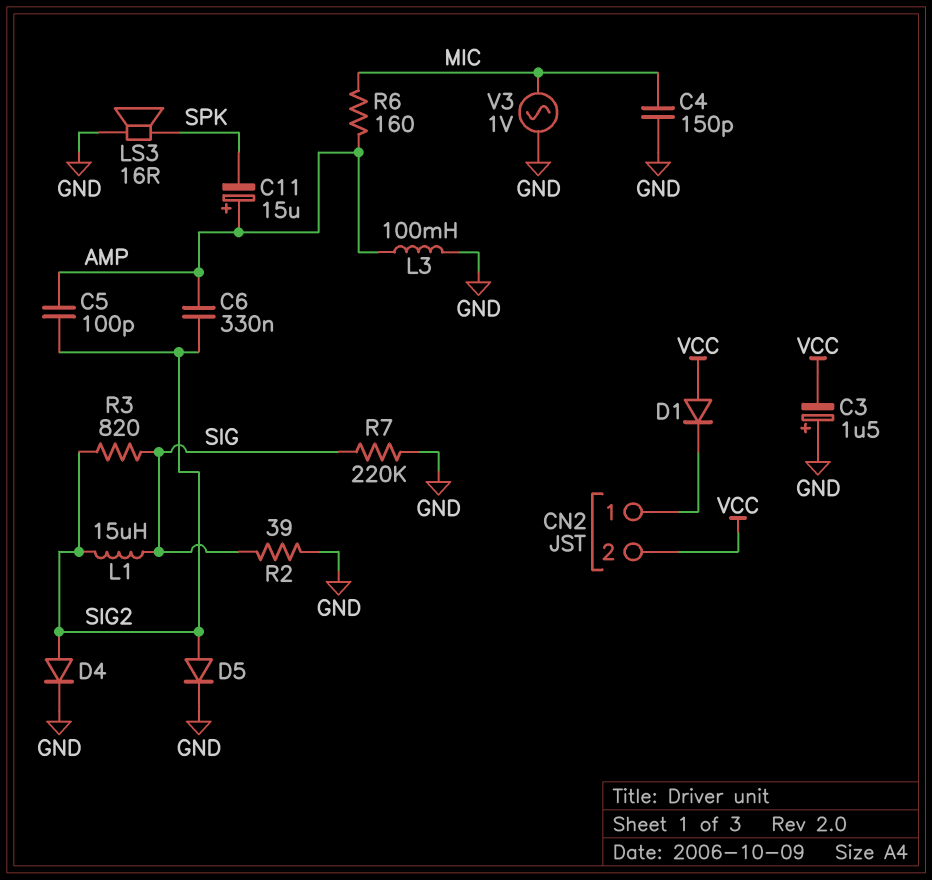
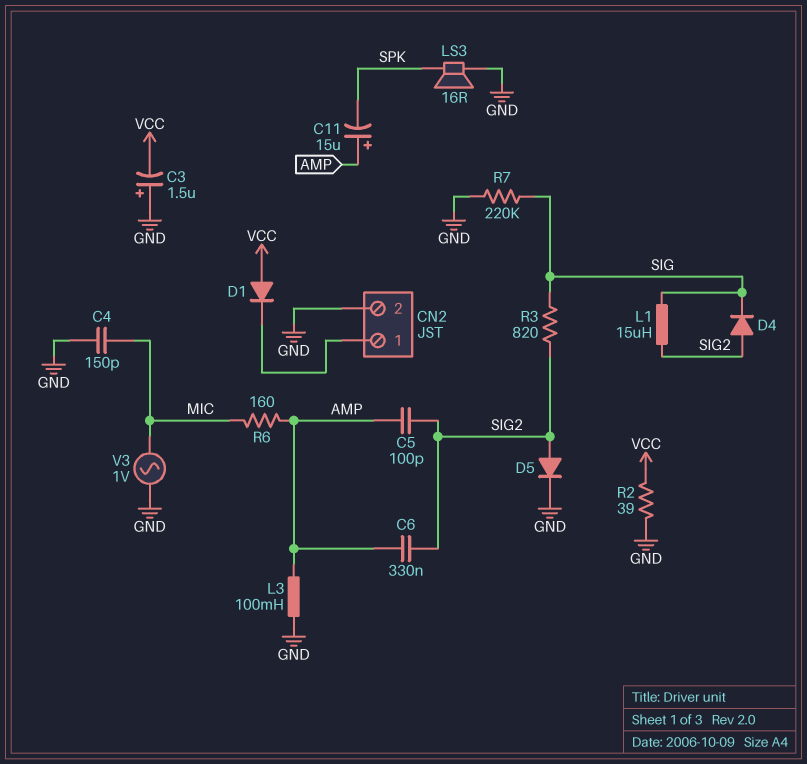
CN2 pin 2: VCC -> GND
D4: diode (A SIG2, K GND) -> diode (A SIG2, K SIG)
R2: 39 (GND, SIG) -> 39 (GND, VCC)

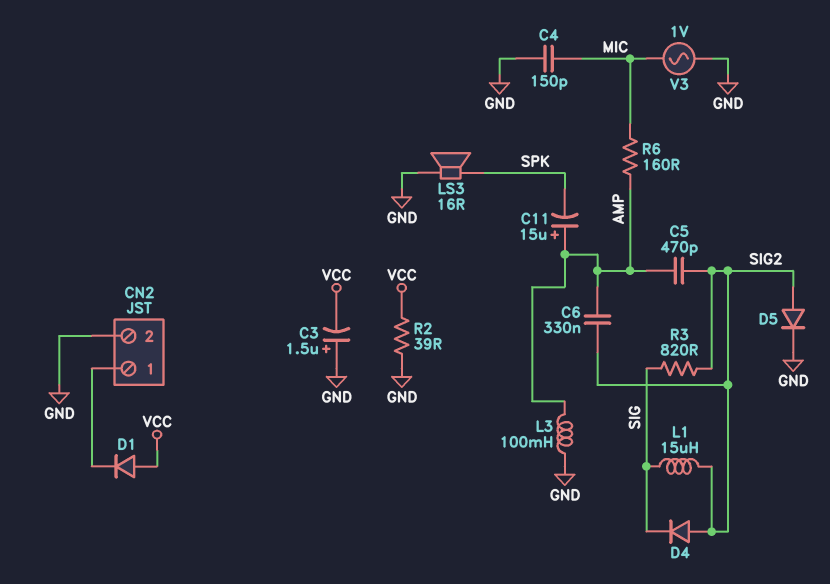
C5: 100pF (AMP, SIG2) -> 470pF (AMP, SIG2)
R7: 220k (GND, SIG) -> none

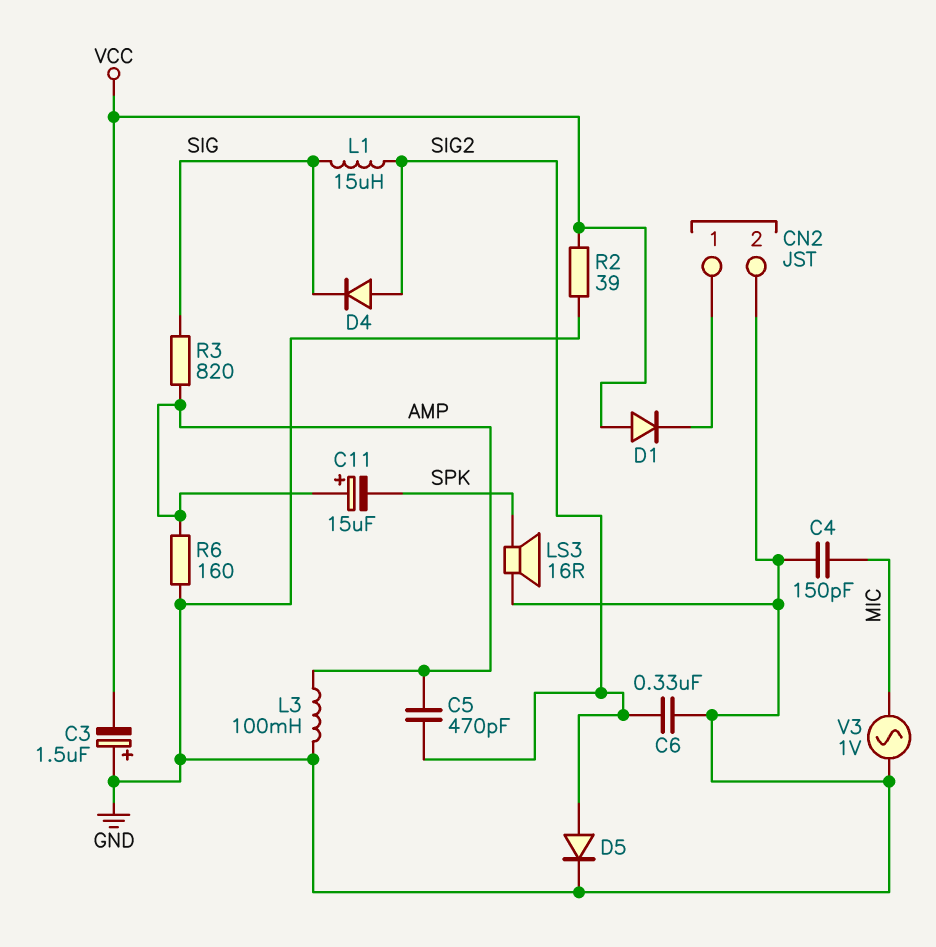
C6: 330nF (AMP, SIG2) -> 330nF (GND, SIG2)
R3: 820 (SIG, SIG2) -> 820 (AMP, SIG)
R6: 160 (AMP, MIC) -> 160 (AMP, GND)

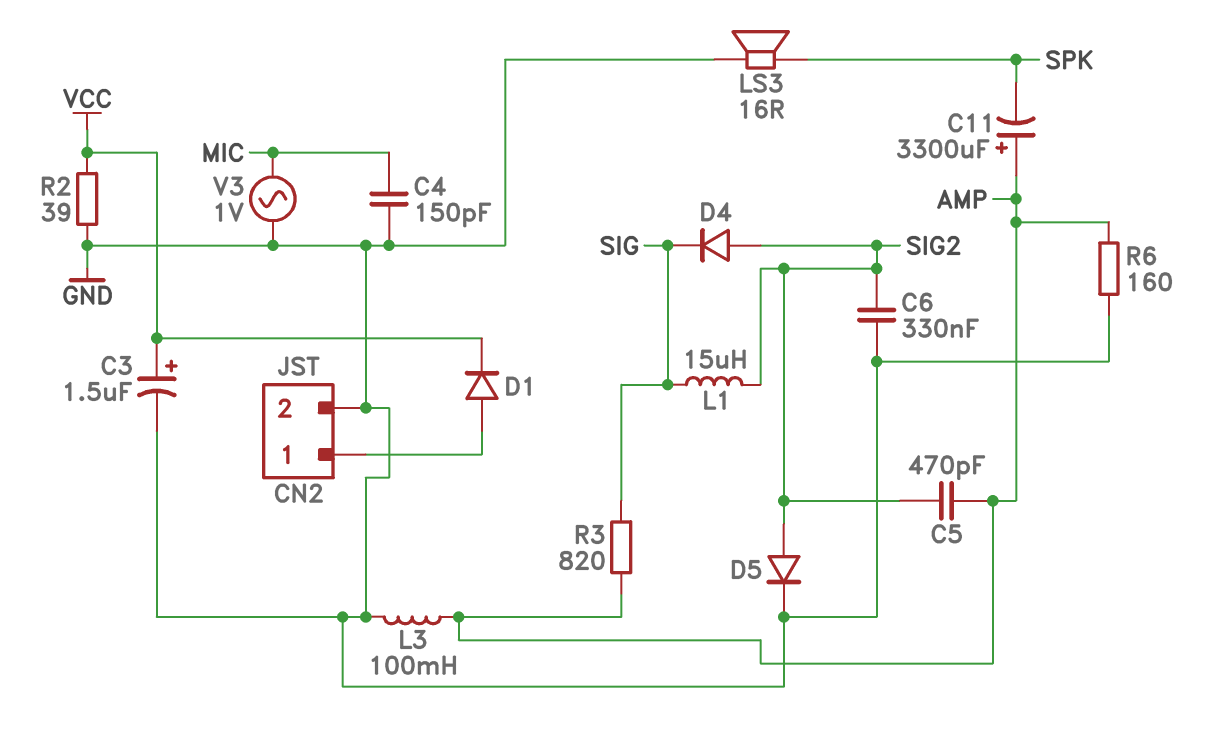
C3: 1.5uF (plus GND, minus VCC) -> 1.5uF (plus VCC, minus GND)
C11: 15uF (plus AMP, minus SPK) -> 3300uF (plus AMP, minus SPK)
D1: diode (A VCC, K CN2/1) -> diode (A CN2/1, K VCC)

